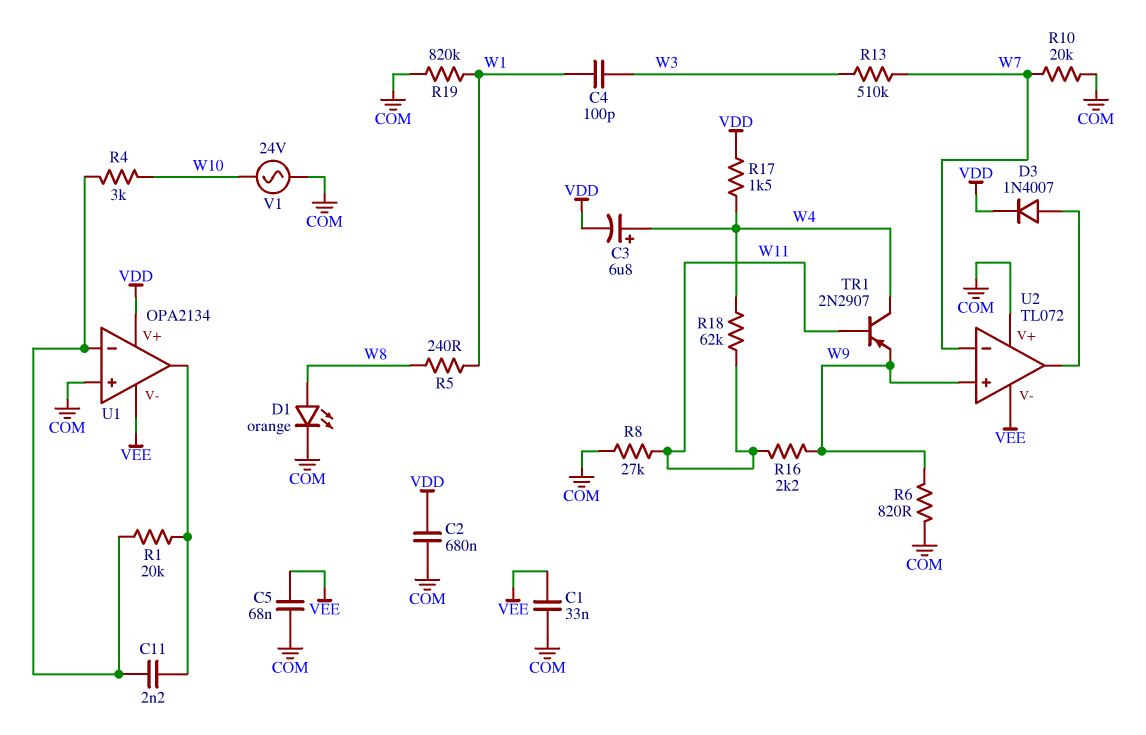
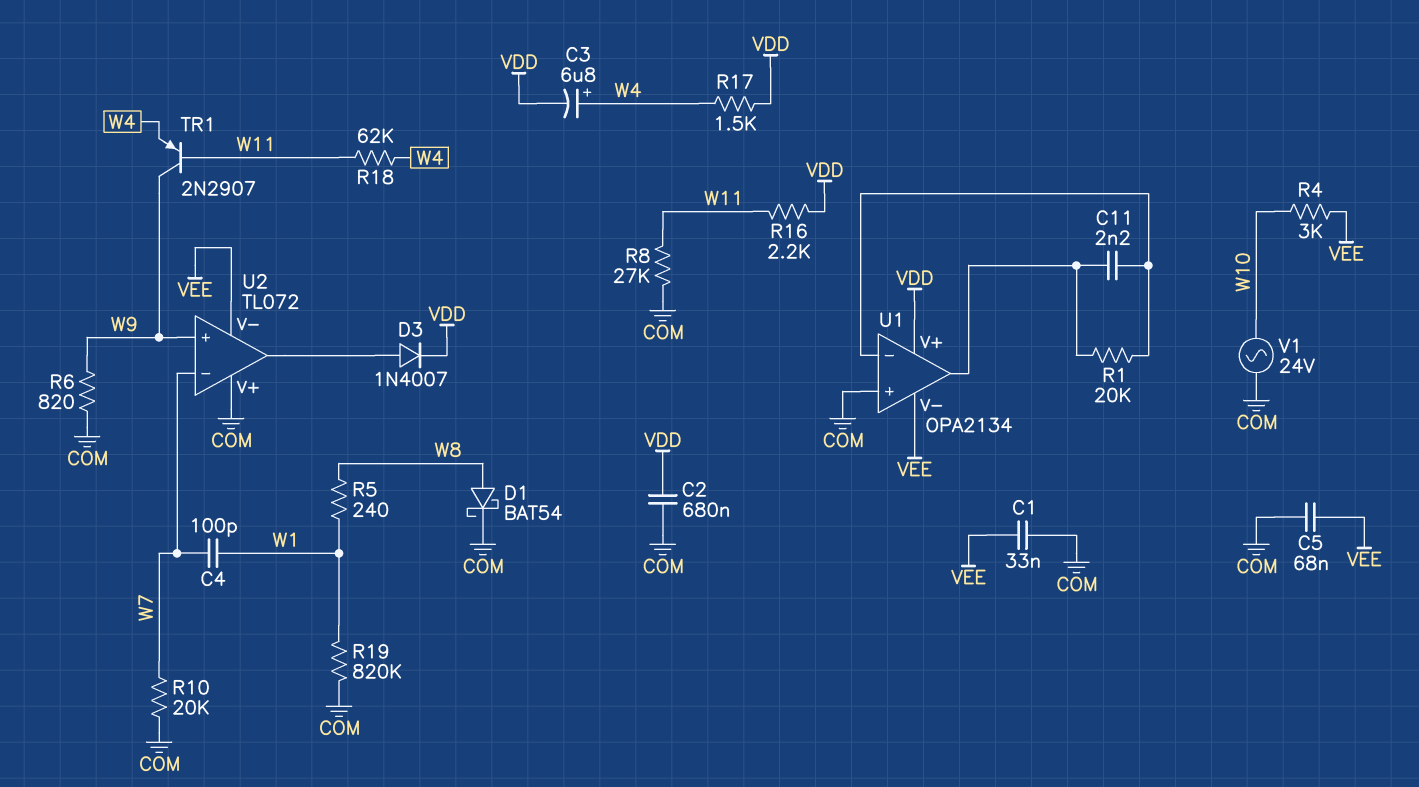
C4: 100pF (W1, W3) -> 100pF (W1, W7)
D1: LED orange (A W8, K COM) -> schottky BAT54 (A W8, K COM)
R4: 3k (U1/in-, W10) -> 3k (VEE, W10)
R13: 510k (W3, W7) -> none
R16: 2.2k (W9, W11) -> 2.2k (VDD, W11)
TR1: PNP 2N2907 (B W11, C W4, E W9) -> PNP 2N2907 (B W11, C W9, E W4)

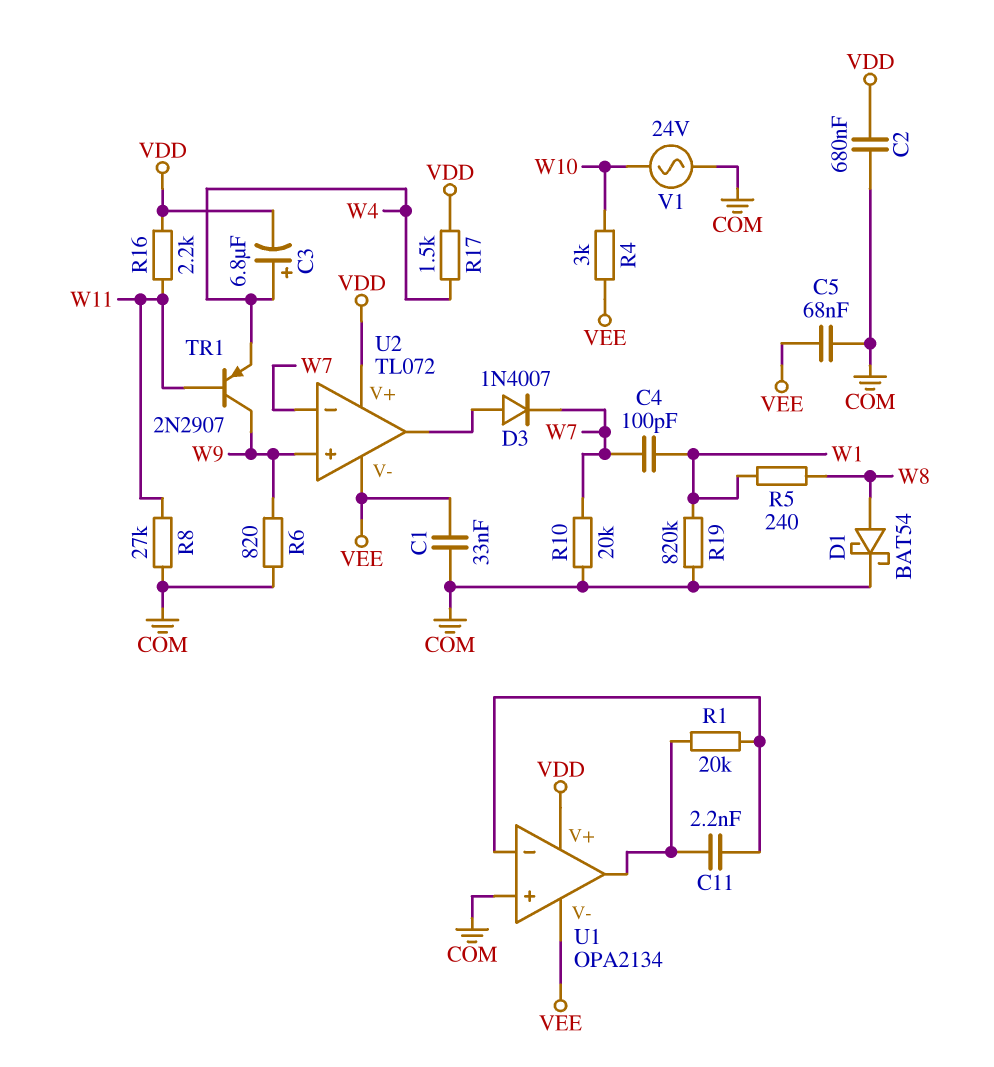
D3: diode 1N4007 (A U2/out, K VDD) -> diode 1N4007 (A U2/out, K W7)
R18: 62k (W4, W11) -> none
U2 pin V+: COM -> VDD

